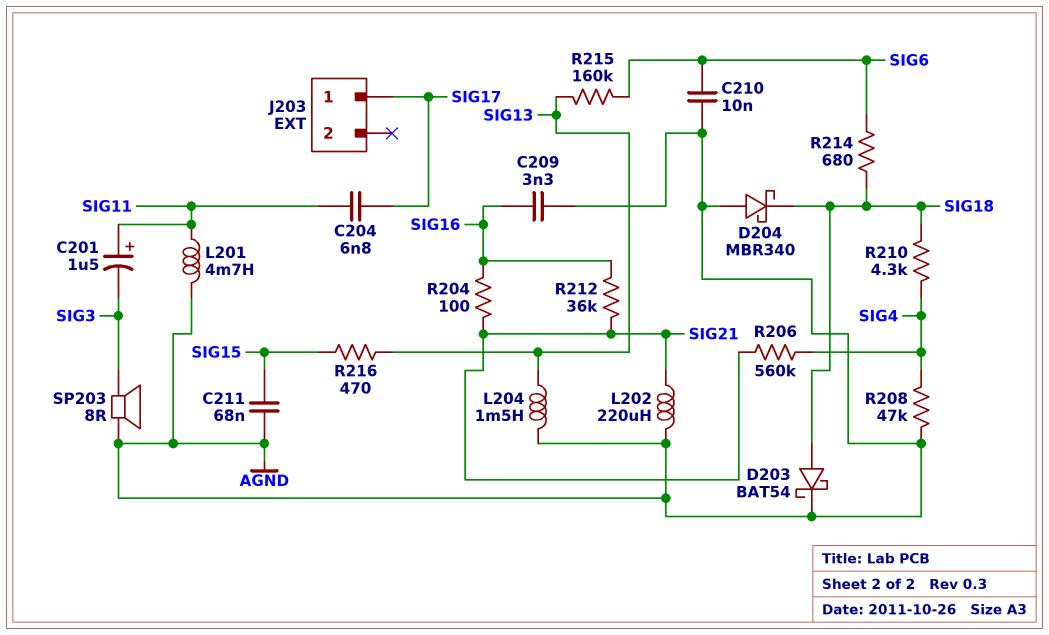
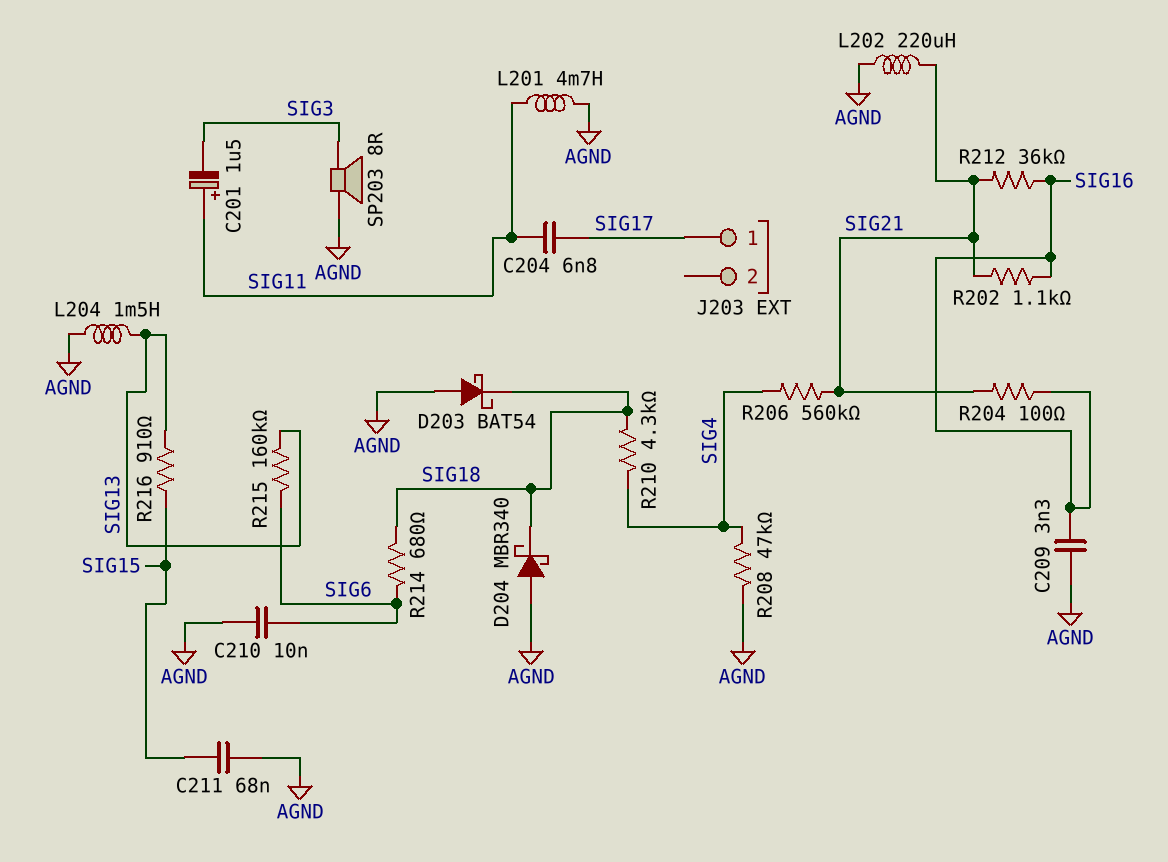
D203: schottky BAT54 (A SIG18, K AGND) -> schottky BAT54 (A AGND, K SIG18)
R202: none -> 1.1k (SIG16, SIG21)
R216: 470 (SIG13, SIG15) -> 910 (SIG13, SIG15)

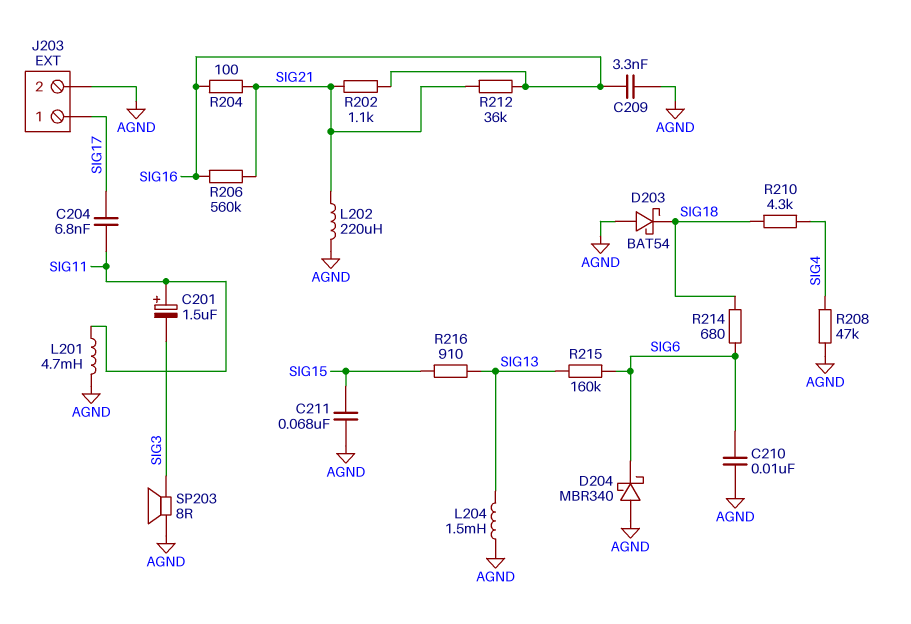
D204: schottky MBR340 (A AGND, K SIG18) -> schottky MBR340 (A AGND, K SIG6)
J203 pin 2: none -> AGND
R206: 560k (SIG4, SIG21) -> 560k (SIG16, SIG21)

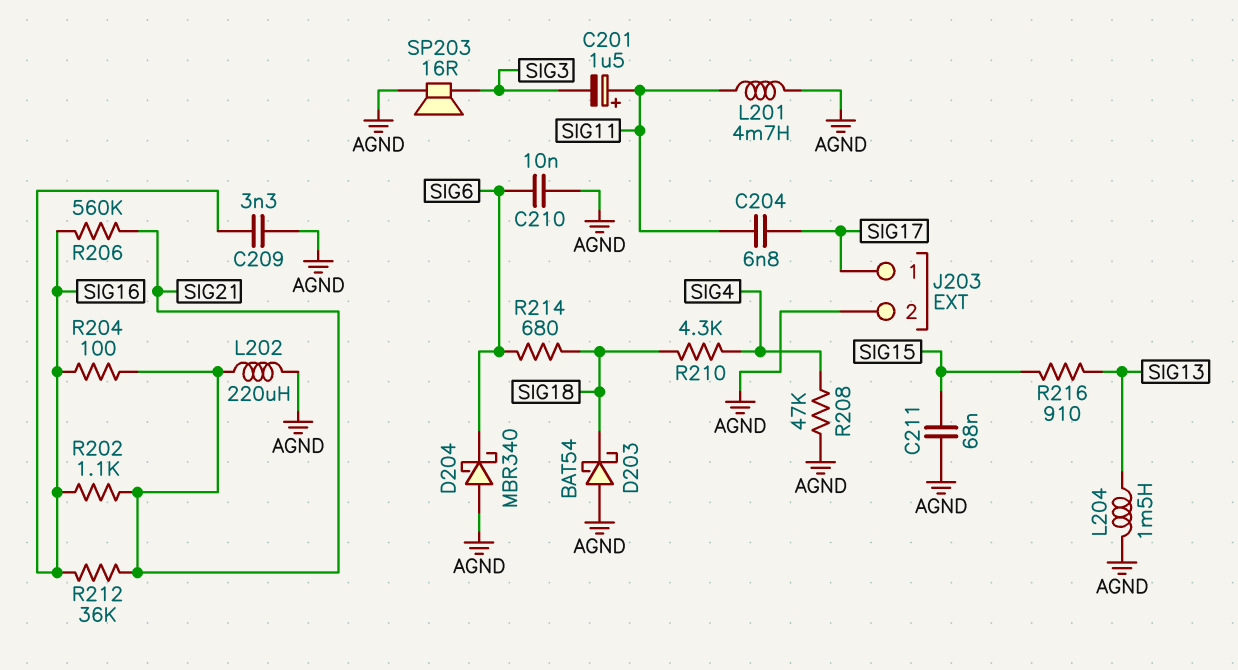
R215: 160k (SIG6, SIG13) -> none
SP203: speaker 8R (AGND, SIG3) -> speaker 16R (AGND, SIG3)

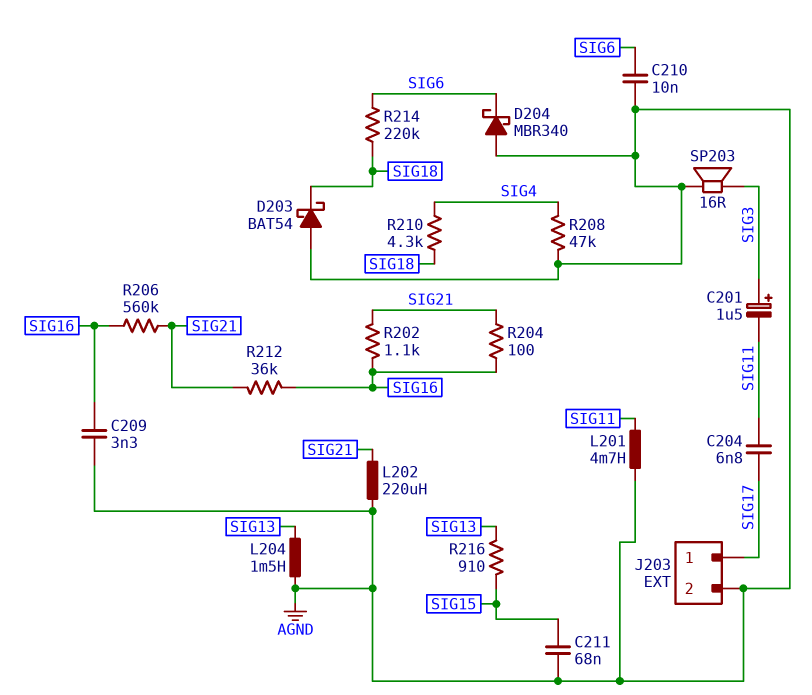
C201: 1.5uF (plus SIG11, minus SIG3) -> 1.5uF (plus SIG3, minus SIG11)
R214: 680 (SIG6, SIG18) -> 220k (SIG6, SIG18)

